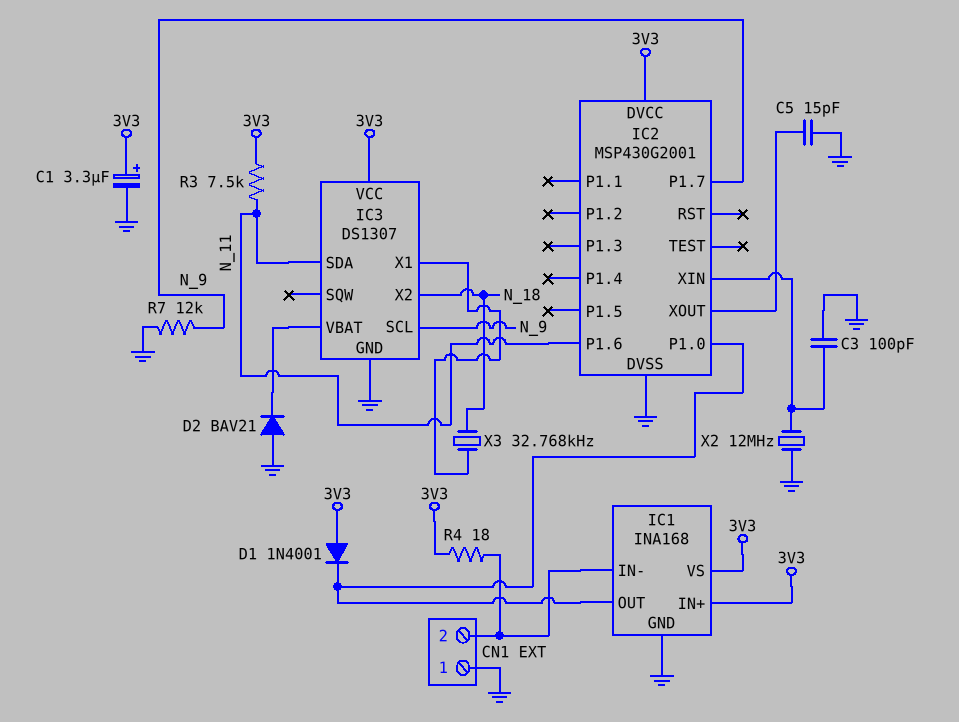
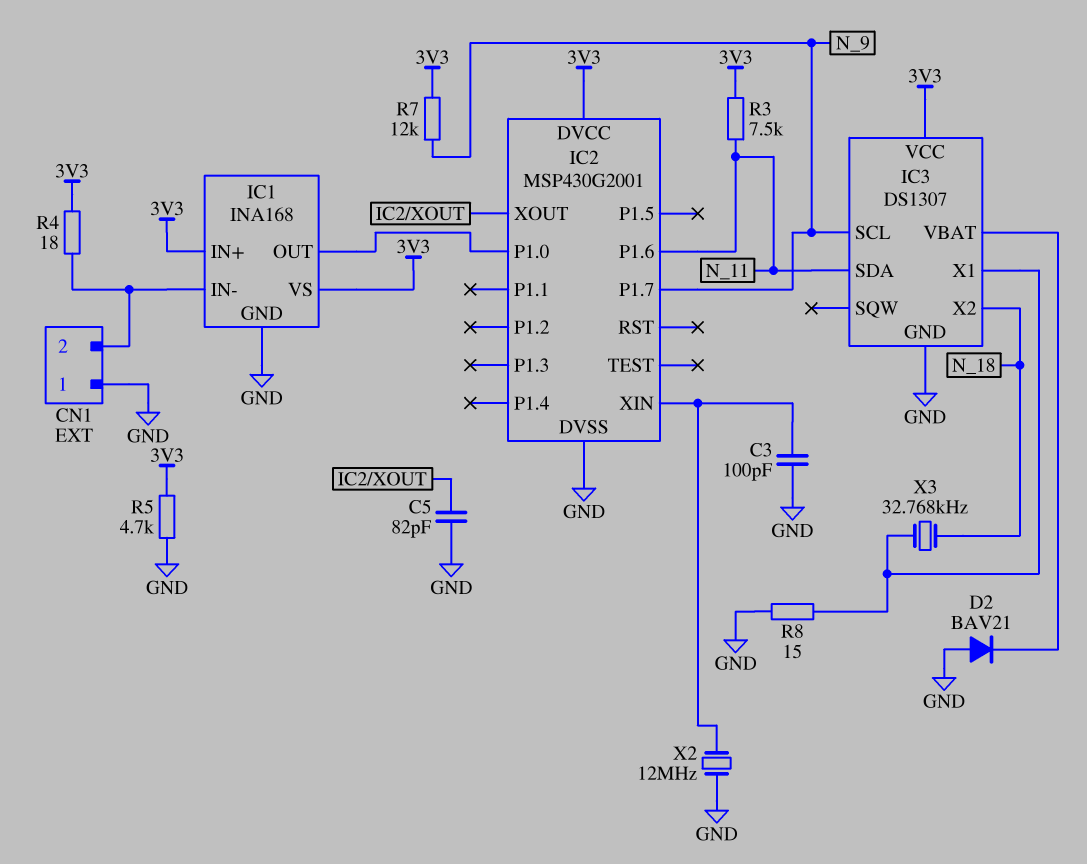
C1: 3.3uF (plus 3V3, minus GND) -> none
C5: 15pF (GND, IC2/XOUT) -> 82pF (GND, IC2/XOUT)
D1: diode 1N4001 (A 3V3, K IC1/OUT) -> none
R5: none -> 4.7k (3V3, GND)
R7: 12k (GND, N_9) -> 12k (3V3, N_9)
R8: none -> 15 (GND, IC3/X1)

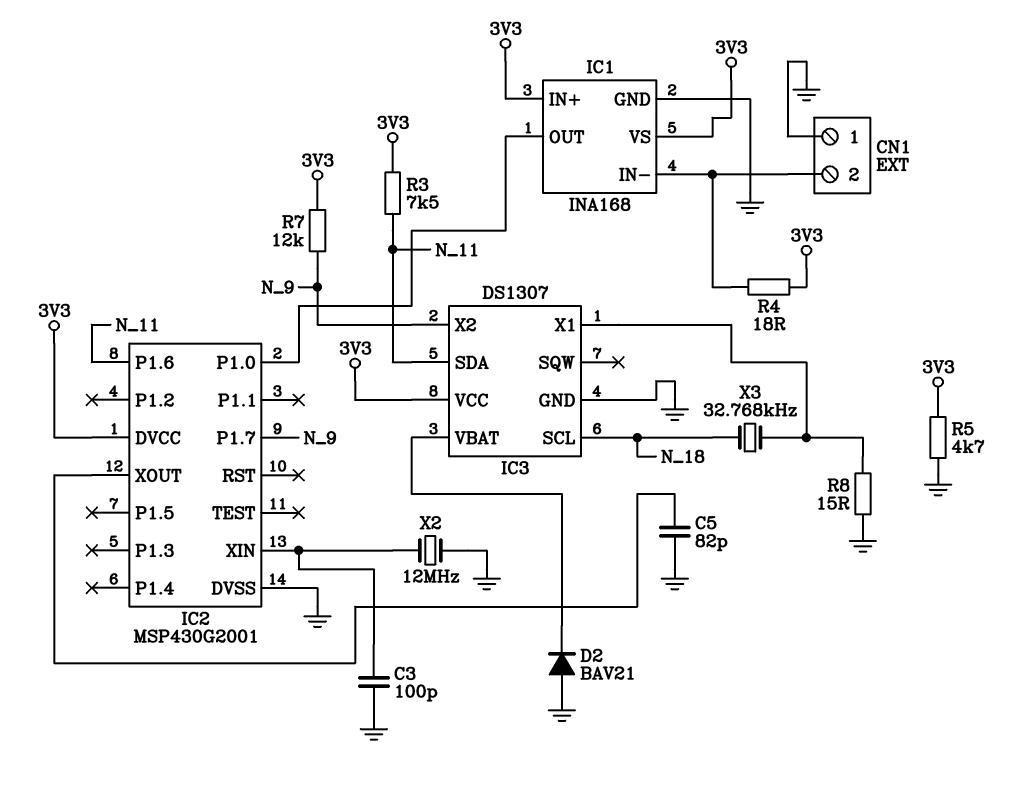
IC3 pin SCL: N_9 -> N_18
IC3 pin X2: N_18 -> N_9

